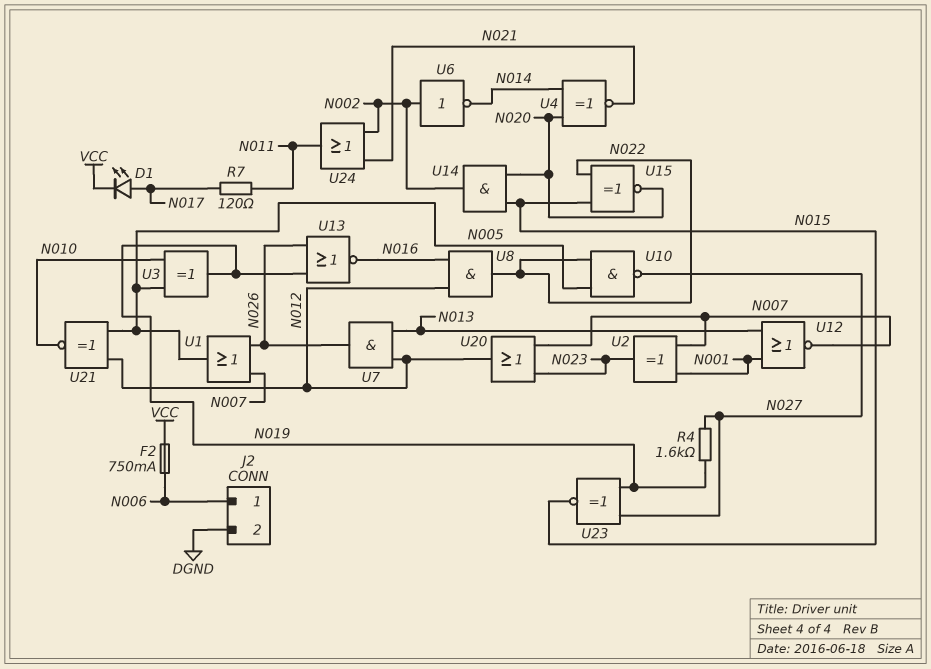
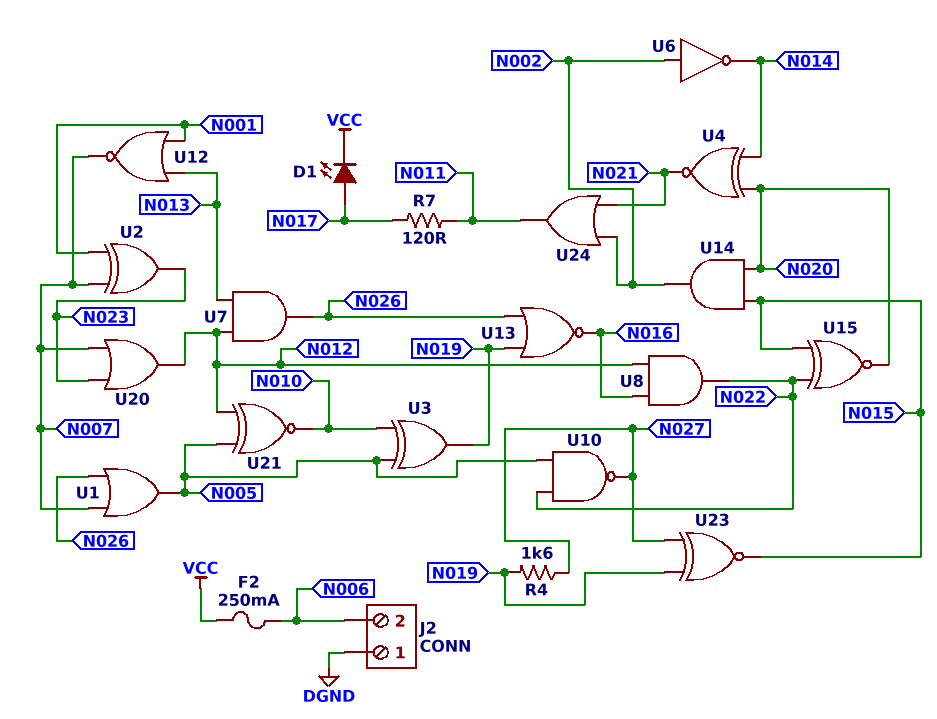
F2: 750mA (N006, VCC) -> 250mA (N006, VCC)
J2 pin 1: N006 -> DGND
J2 pin 2: DGND -> N006

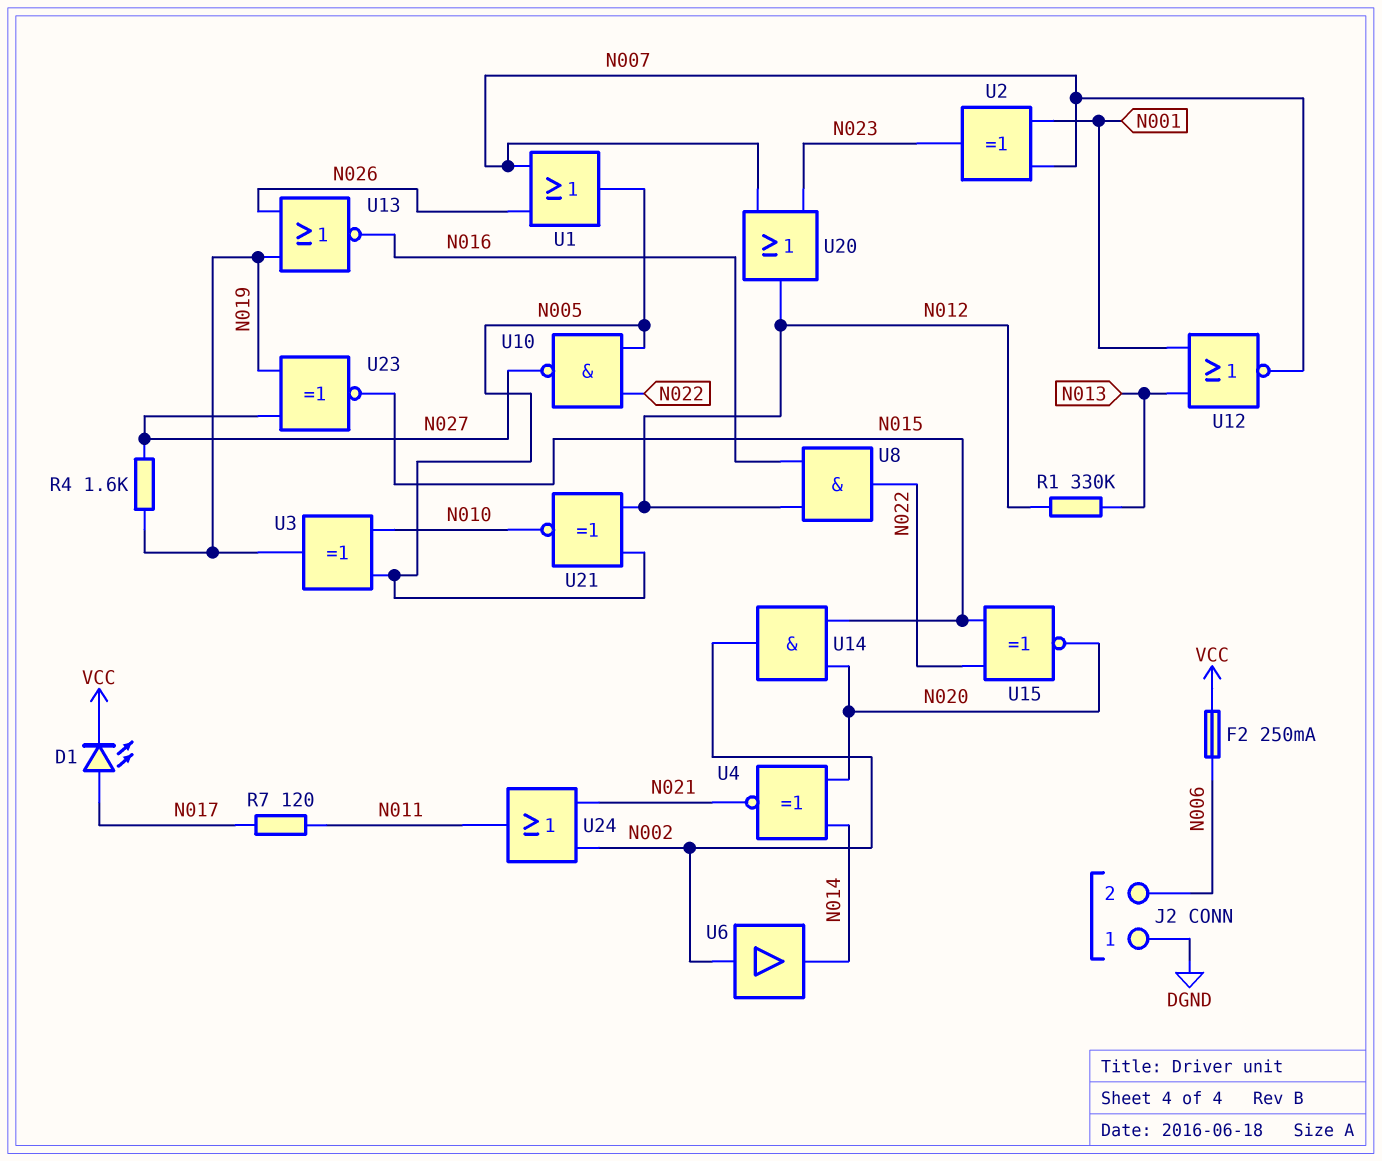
R1: none -> 330k (N012, N013)
U6: NOT (in N002, out N014) -> buffer (in N002, out N014)
U7: AND (in N012, in N013, out N026) -> none

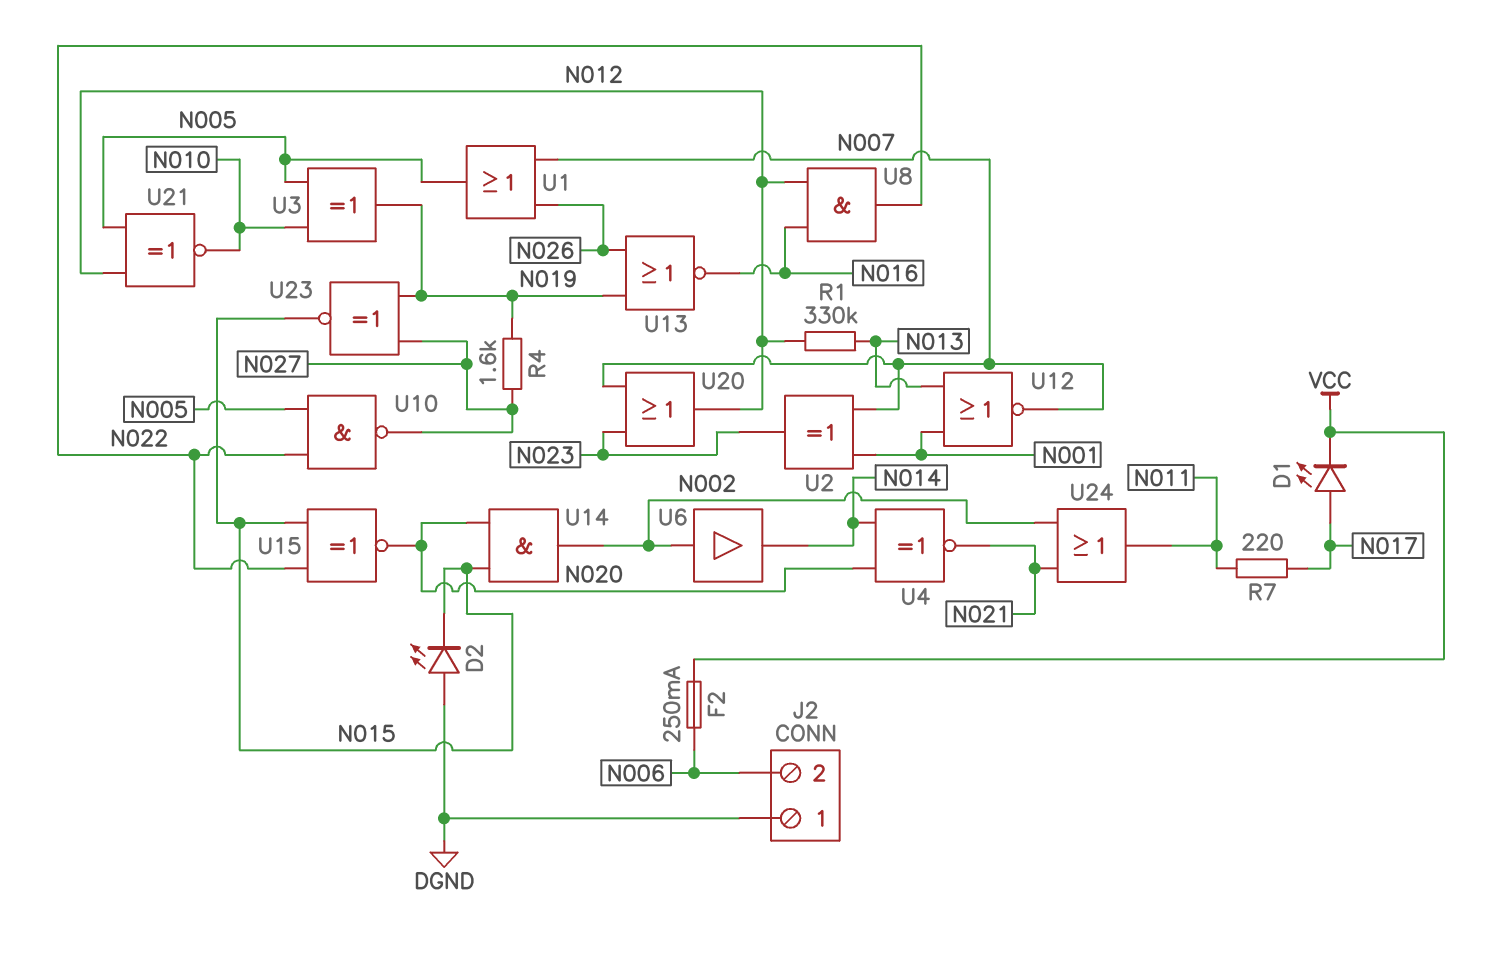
D2: none -> LED (A DGND, K N015)
R7: 120 (N011, N017) -> 220 (N011, N017)

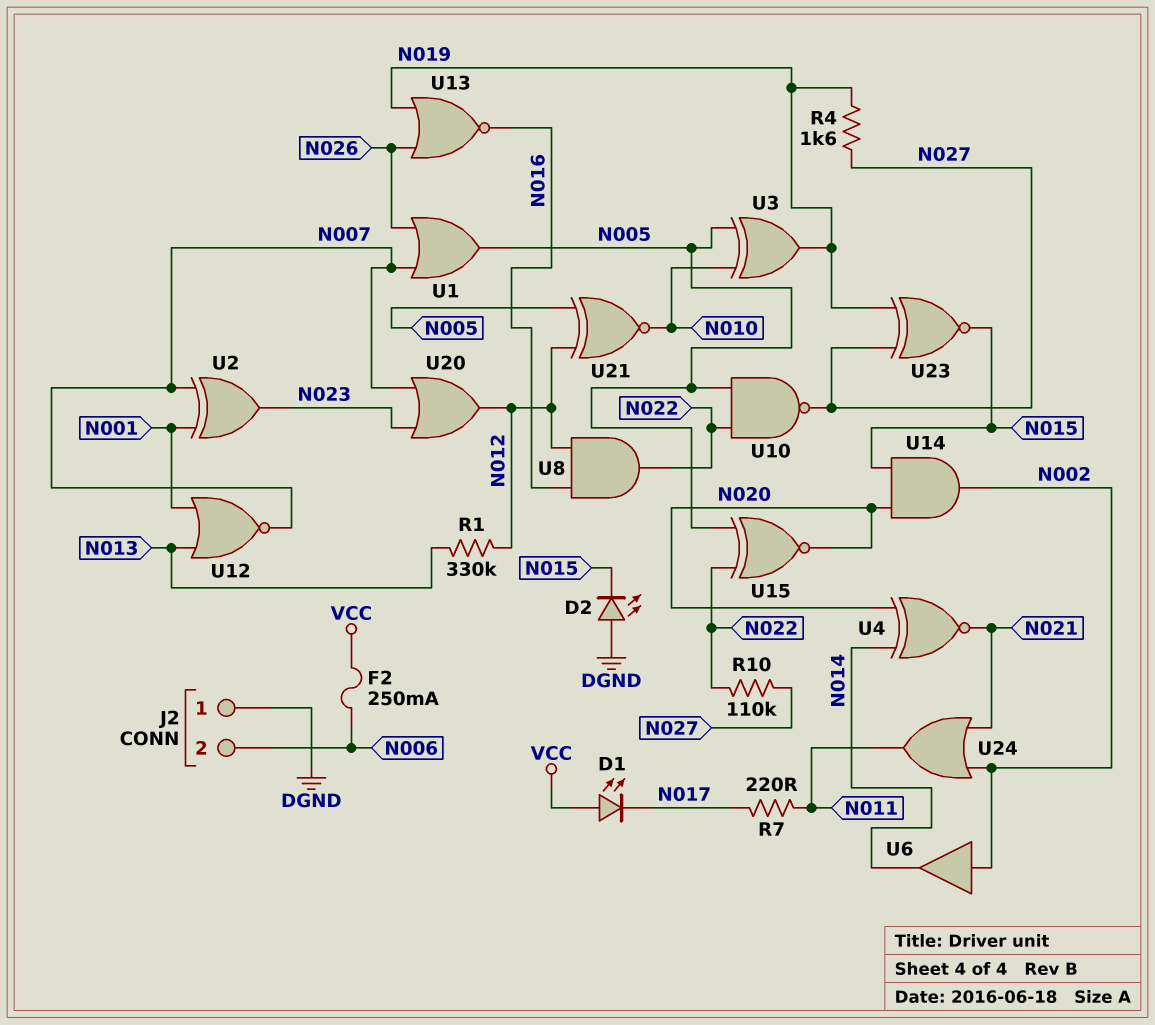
D1: LED (A N017, K VCC) -> LED (A VCC, K N017)
R10: none -> 110k (N022, N027)
U15: XNOR (in N015, in N022, out N020) -> XNOR (in N005, in N022, out N020)

